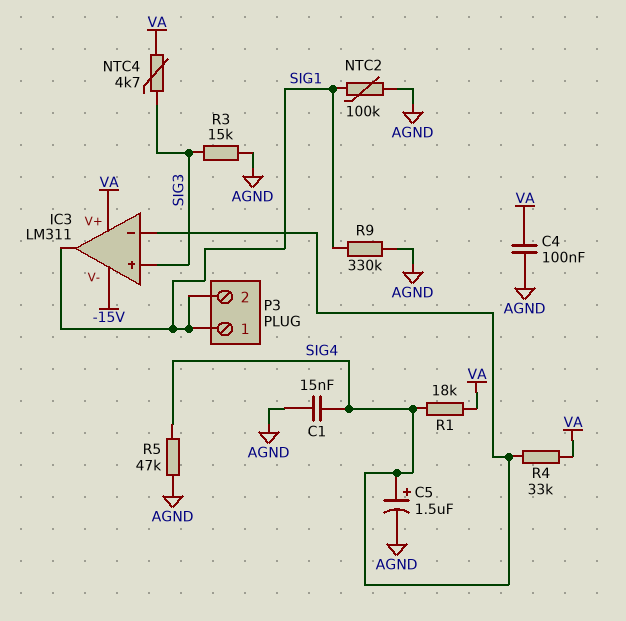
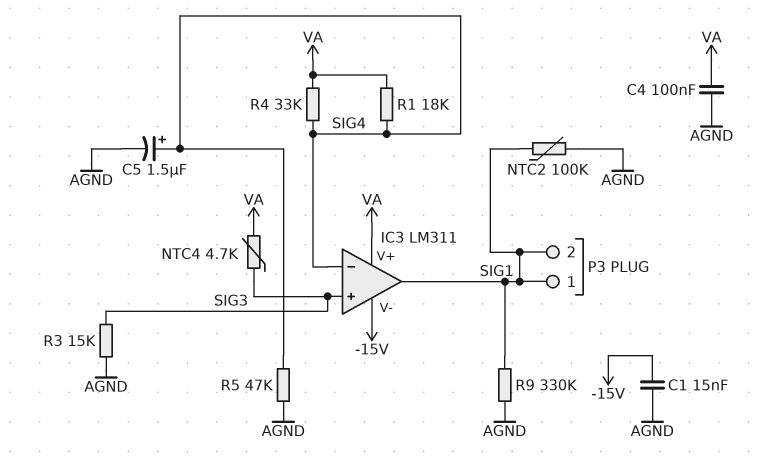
C1: 15nF (AGND, SIG4) -> 15nF (-15V, AGND)

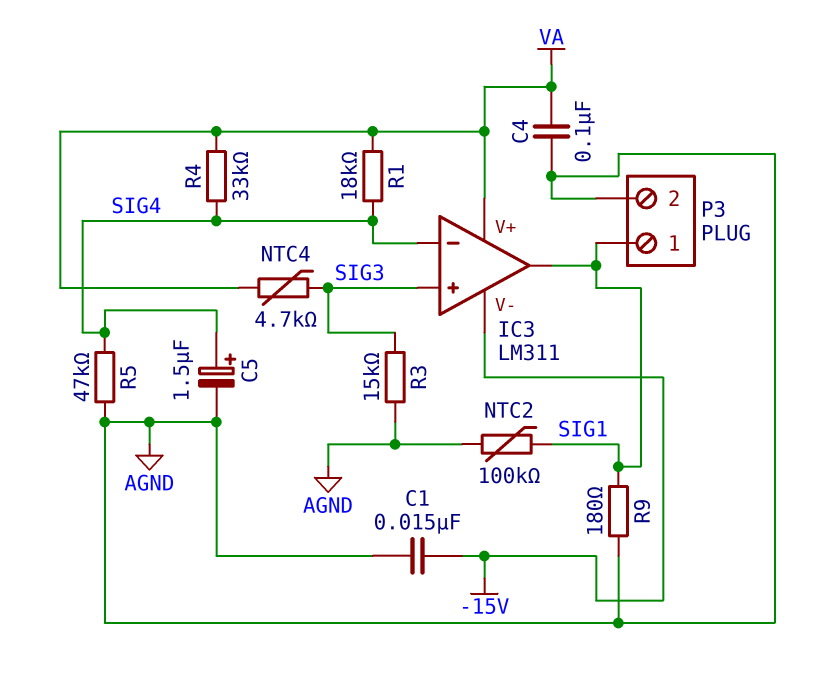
P3 pin 2: SIG1 -> AGND
R9: 330k (AGND, SIG1) -> 180 (AGND, SIG1)

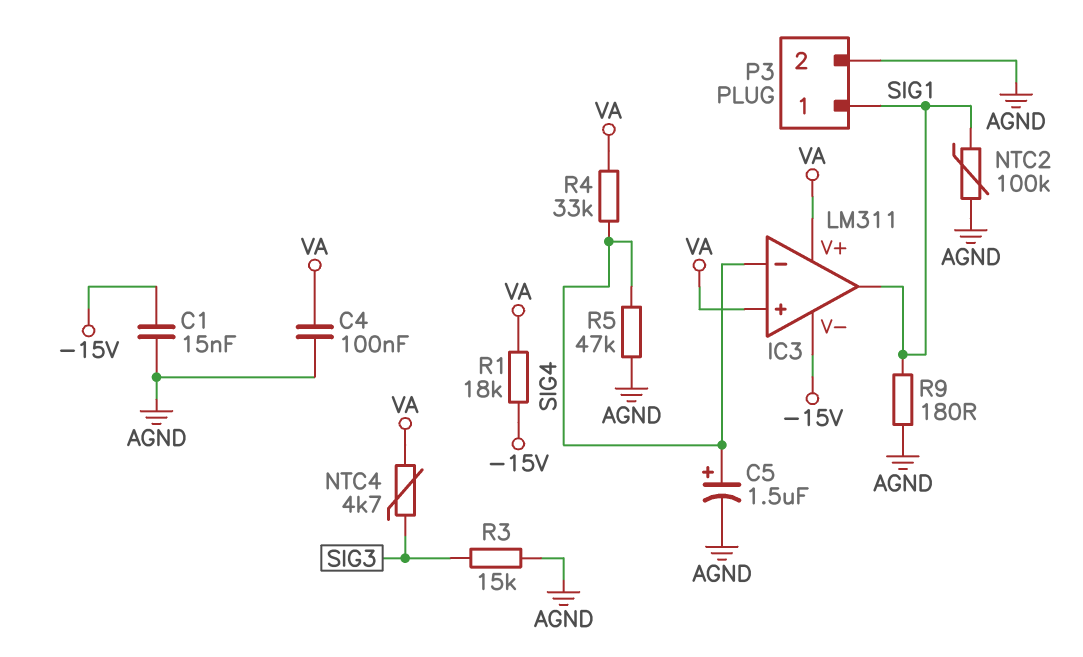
IC3 pin in+: SIG3 -> VA
R1: 18k (SIG4, VA) -> 18k (-15V, VA)

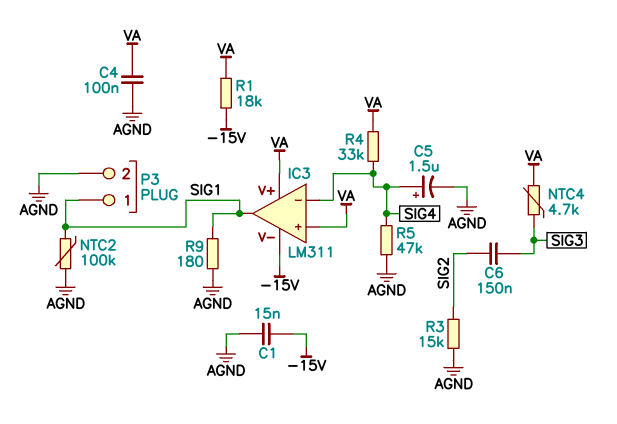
C6: none -> 150nF (SIG2, SIG3)
R3: 15k (AGND, SIG3) -> 15k (AGND, SIG2)

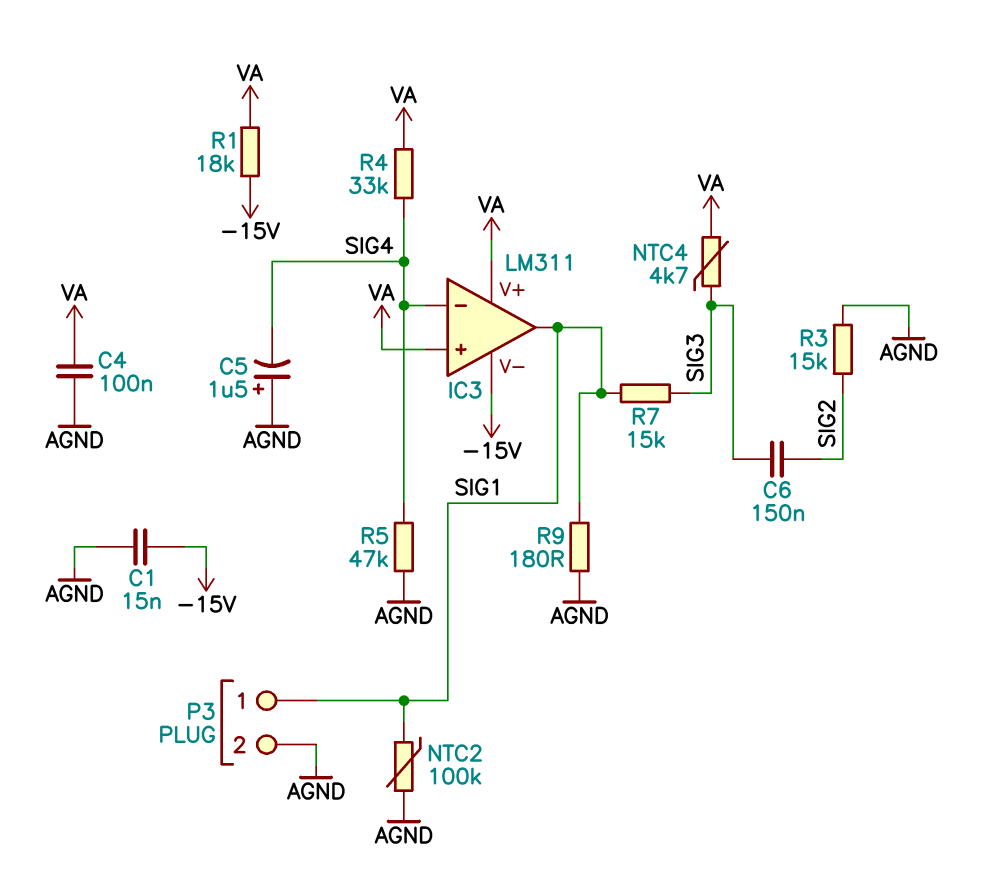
C5: 1.5uF (plus SIG4, minus AGND) -> 1.5uF (plus AGND, minus SIG4)
R7: none -> 15k (SIG1, SIG3)

